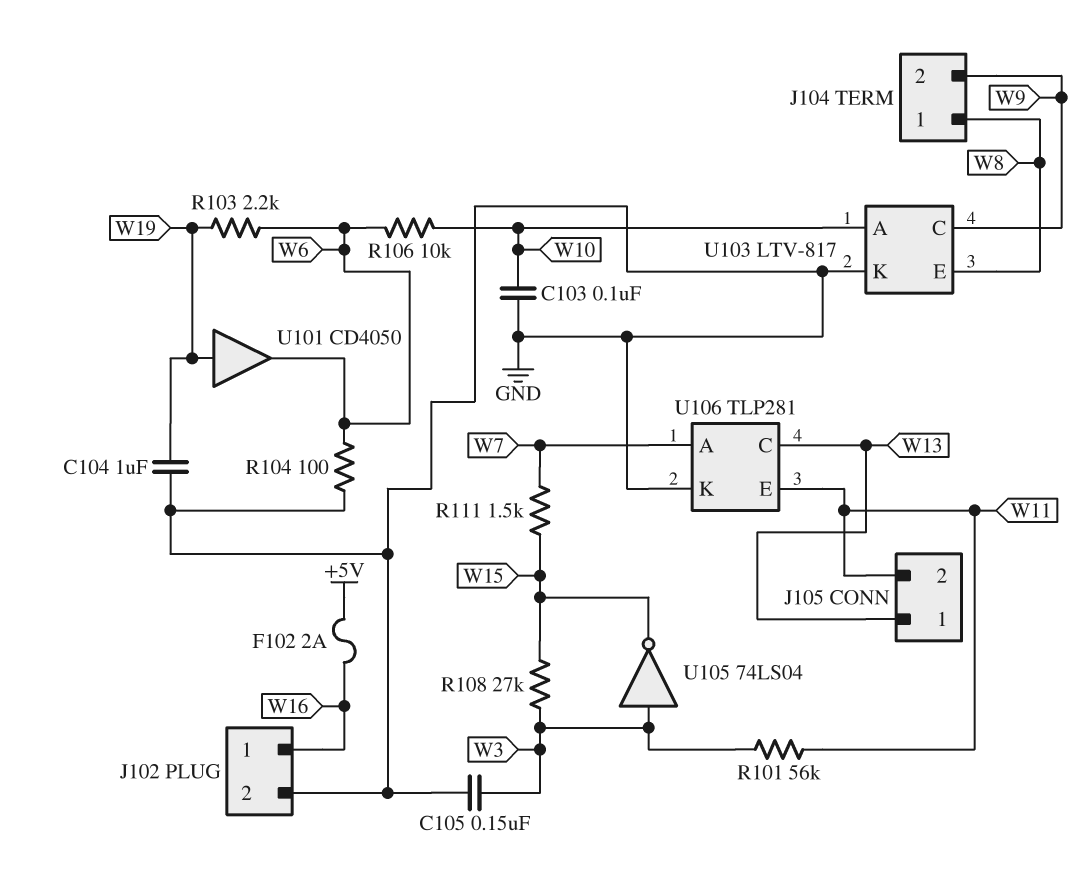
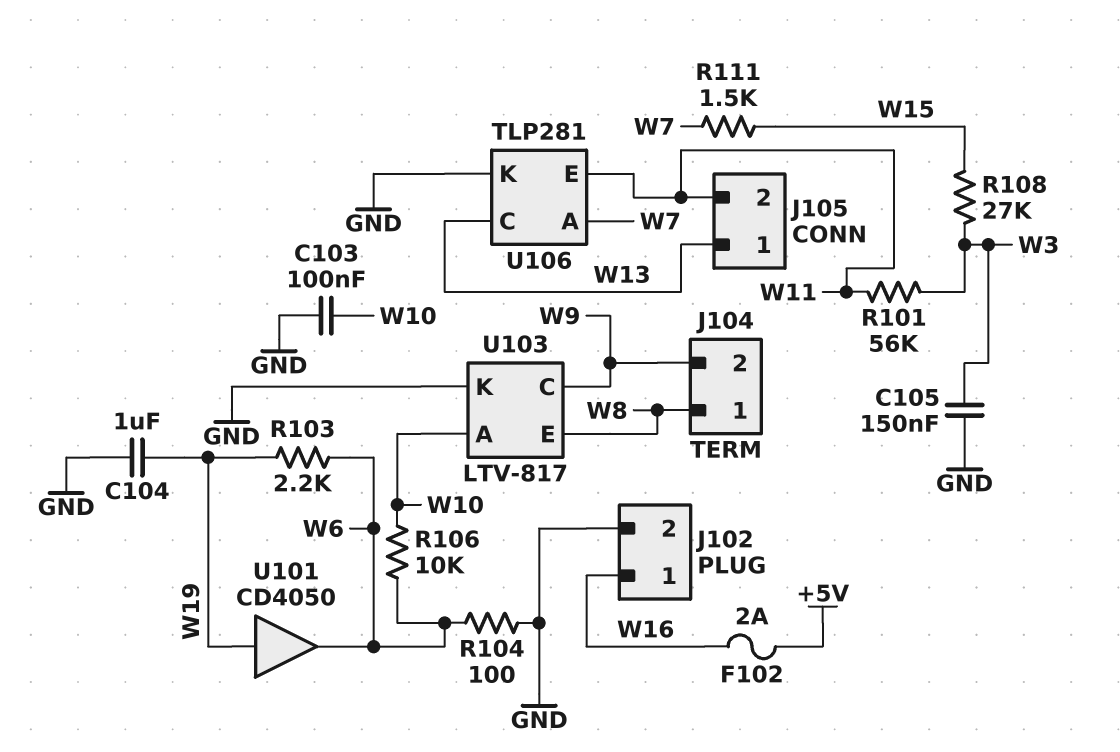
U105: NOT 74LS04 (in W3, out W15) -> none

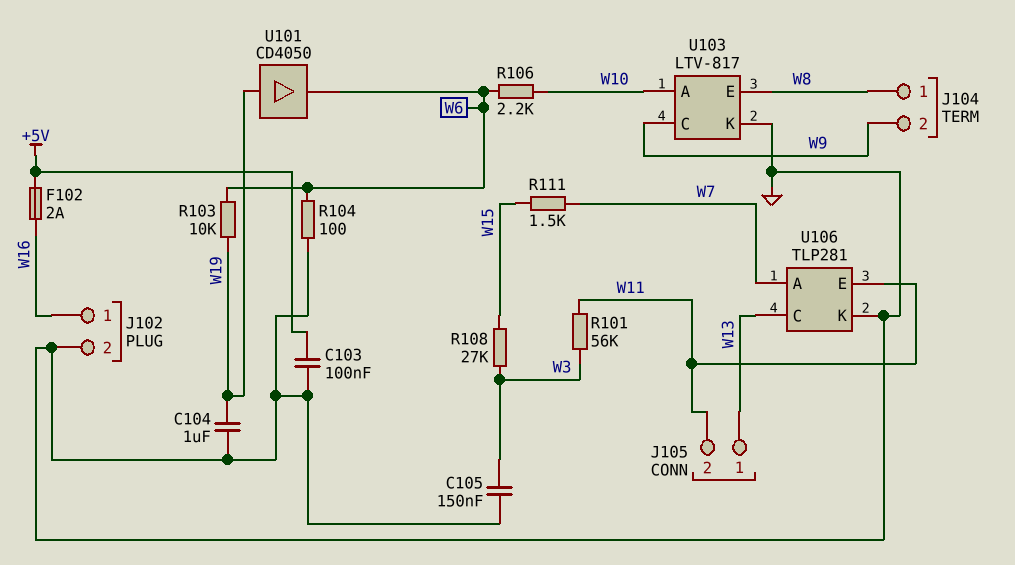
C103: 100nF (GND, W10) -> 100nF (+5V, GND)
R103: 2.2k (W6, W19) -> 10k (W6, W19)
R106: 10k (W6, W10) -> 2.2k (W6, W10)

